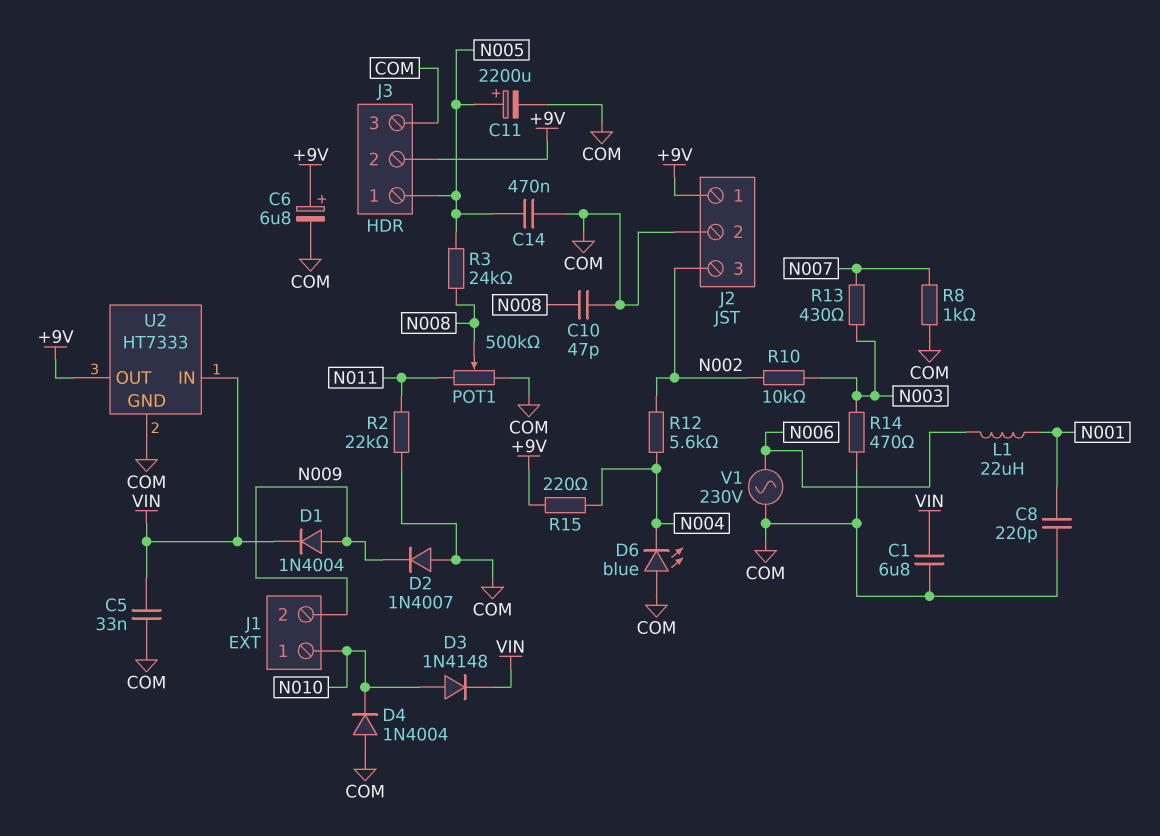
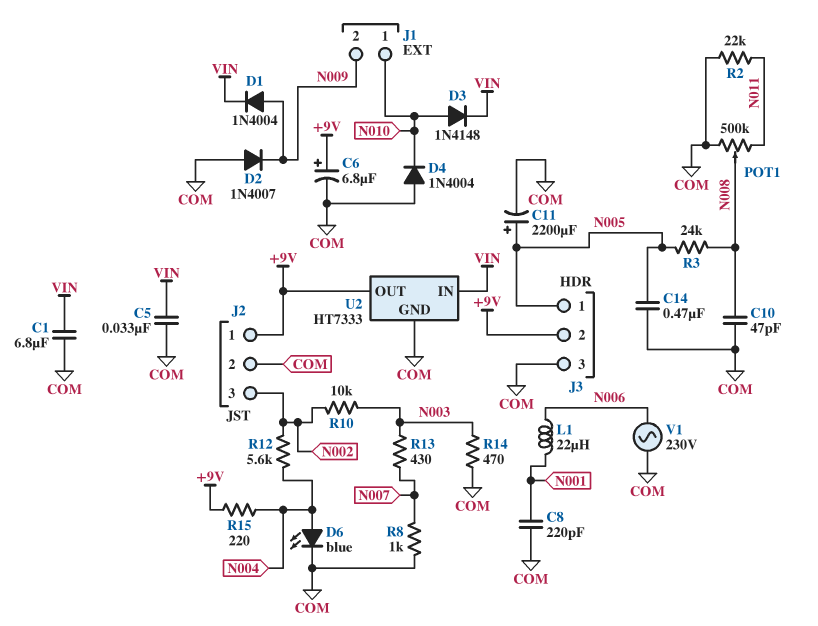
D6: LED blue (A COM, K N004) -> LED blue (A N004, K COM)

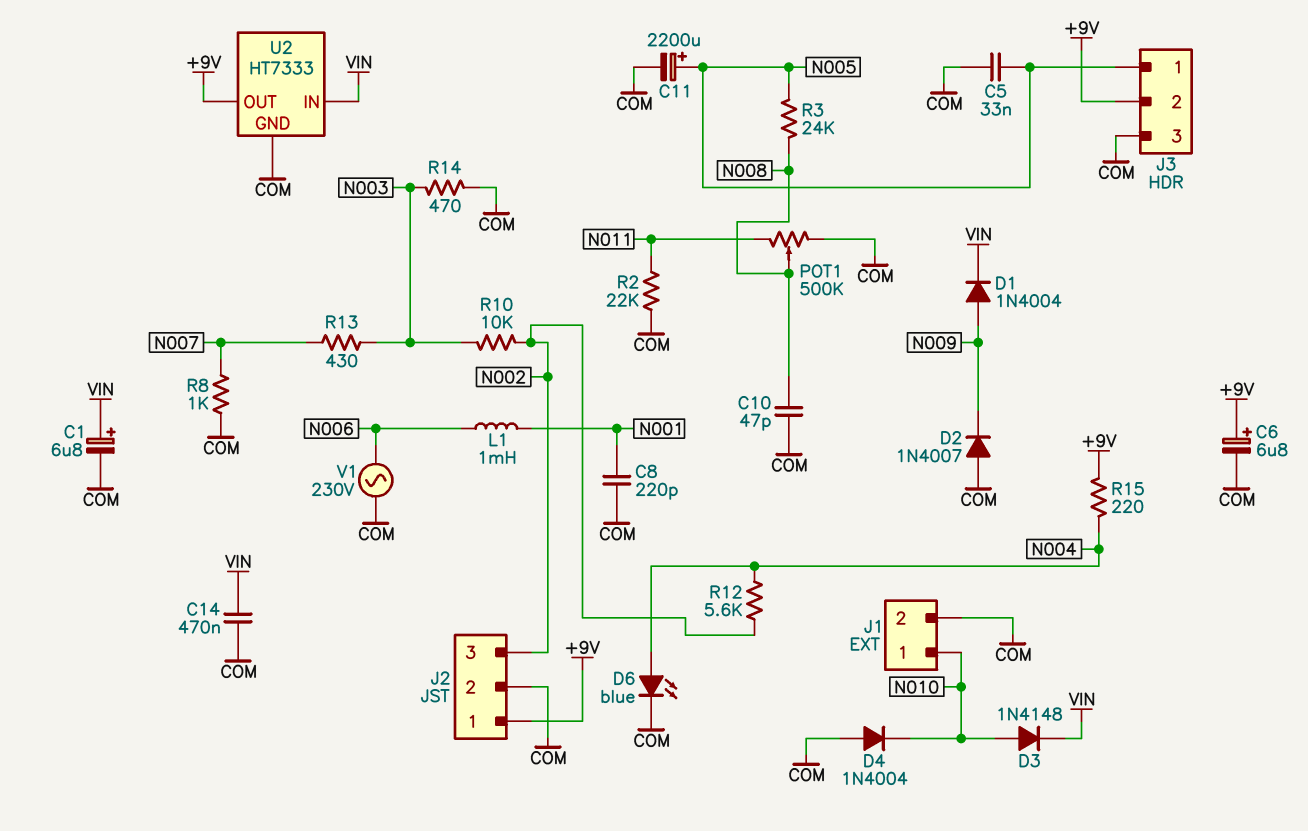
C1: 6.8uF (COM, VIN) -> 6.8uF (plus VIN, minus COM)
C5: 33nF (COM, VIN) -> 33nF (COM, N005)
C14: 470nF (COM, N005) -> 470nF (COM, VIN)
J1 pin 2: N009 -> COM
L1: 22uH (N001, N006) -> 1mH (N001, N006)

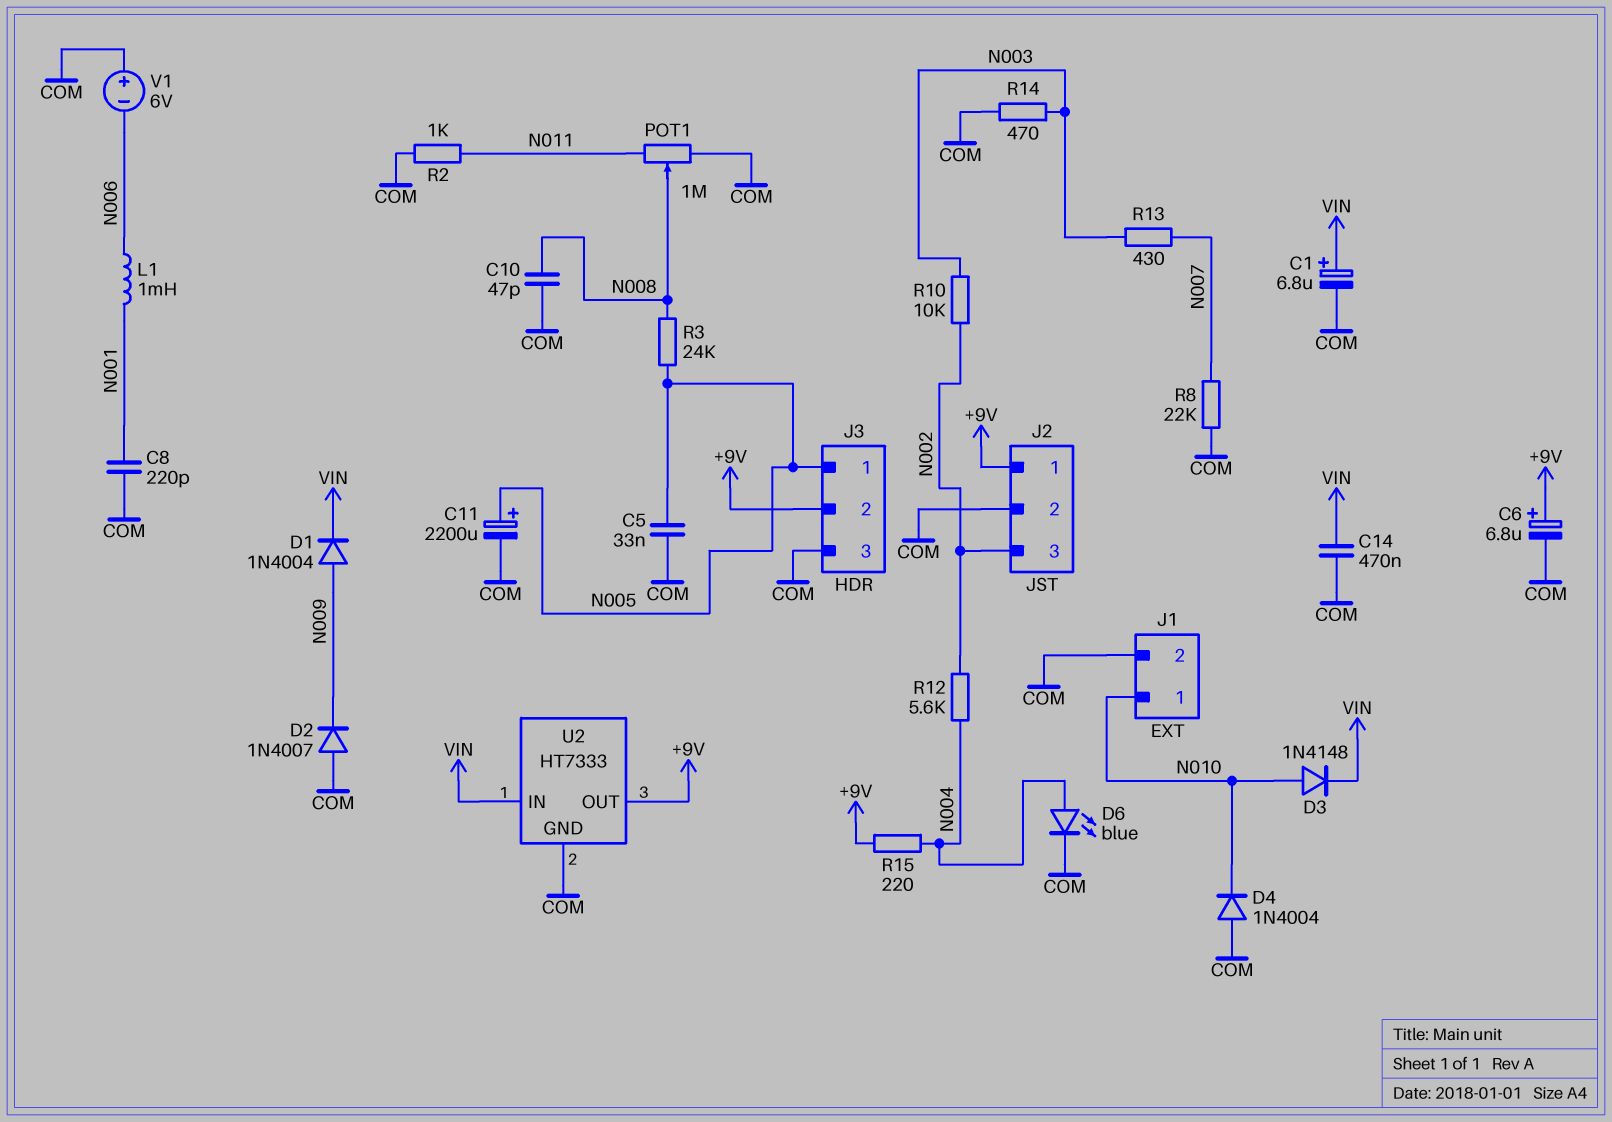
POT1: 500k (COM, N011, wiper N008) -> 1M (COM, N011, wiper N008)
R2: 22k (COM, N011) -> 1k (COM, N011)
R8: 1k (COM, N007) -> 22k (COM, N007)
V1: AC 230V (COM, N006) -> 6V (plus COM, minus N006)

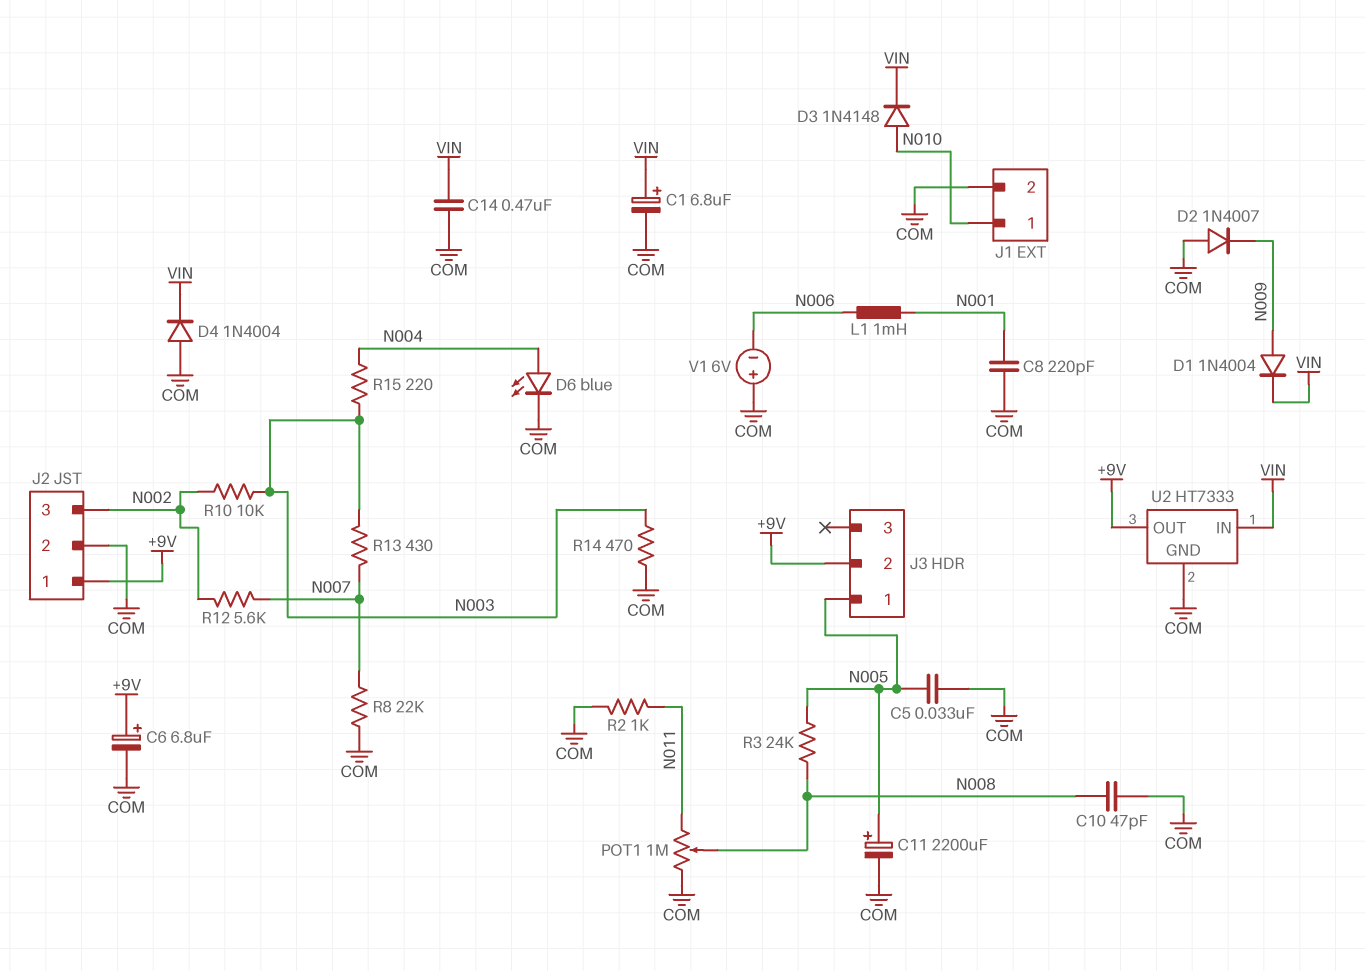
D4: diode 1N4004 (A COM, K N010) -> diode 1N4004 (A COM, K VIN)
J3 pin 3: COM -> none
R12: 5.6k (N002, N004) -> 5.6k (N002, N007)
R15: 220 (+9V, N004) -> 220 (N003, N004)

